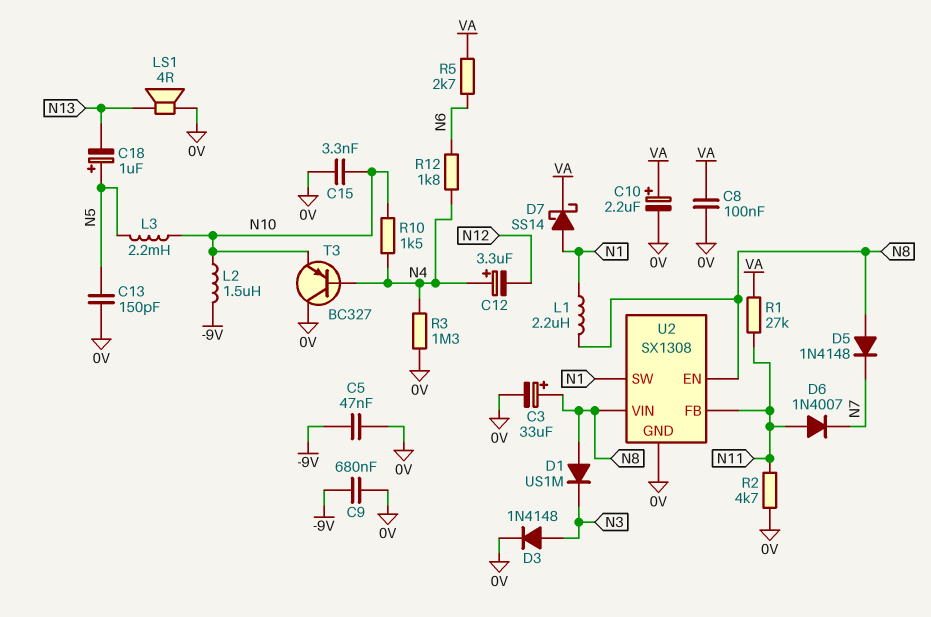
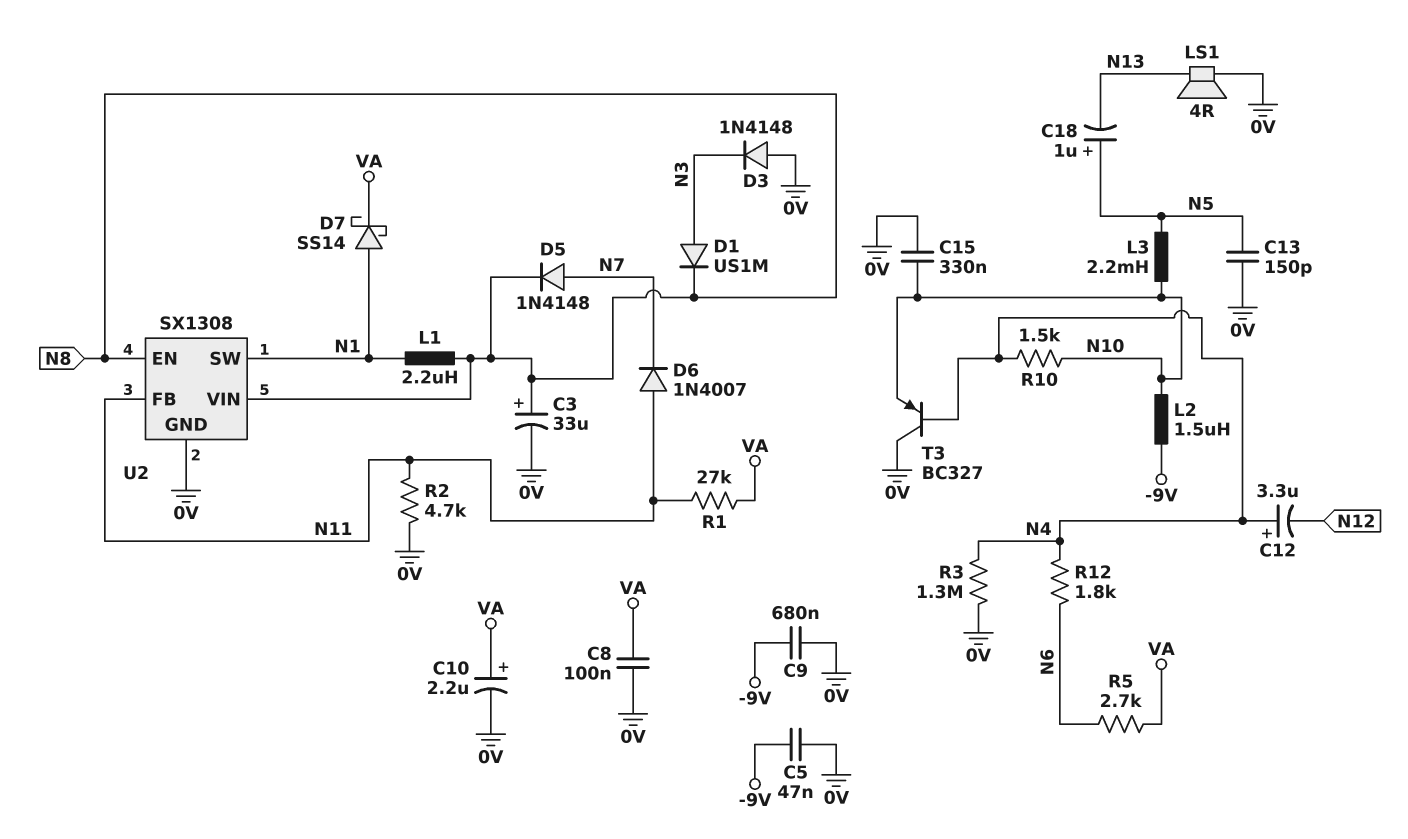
C15: 3.3nF (0V, N10) -> 330nF (0V, N10)
D1: diode US1M (A N8, K N3) -> diode US1M (A N3, K N8)
D3: diode 1N4148 (A N3, K 0V) -> diode 1N4148 (A 0V, K N3)
D5: diode 1N4148 (A N8, K N7) -> diode 1N4148 (A N7, K N8)

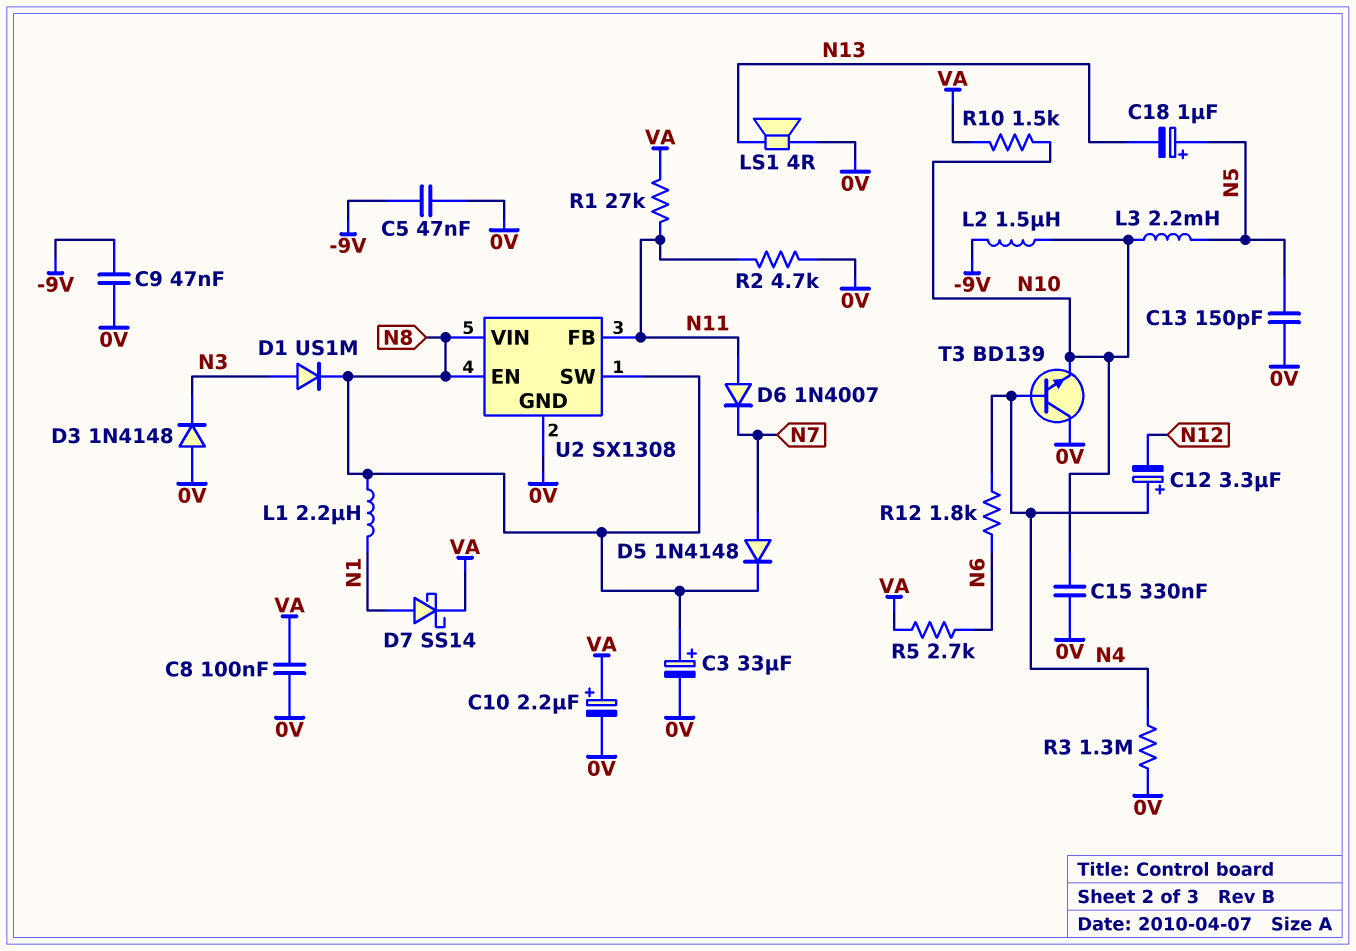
C9: 680nF (-9V, 0V) -> 47nF (-9V, 0V)
R10: 1.5k (N4, N10) -> 1.5k (N10, VA)
T3: PNP BC327 (B N4, C 0V, E N10) -> NPN BD139 (B N4, C 0V, E N10)
U2 pin SW: N1 -> N8

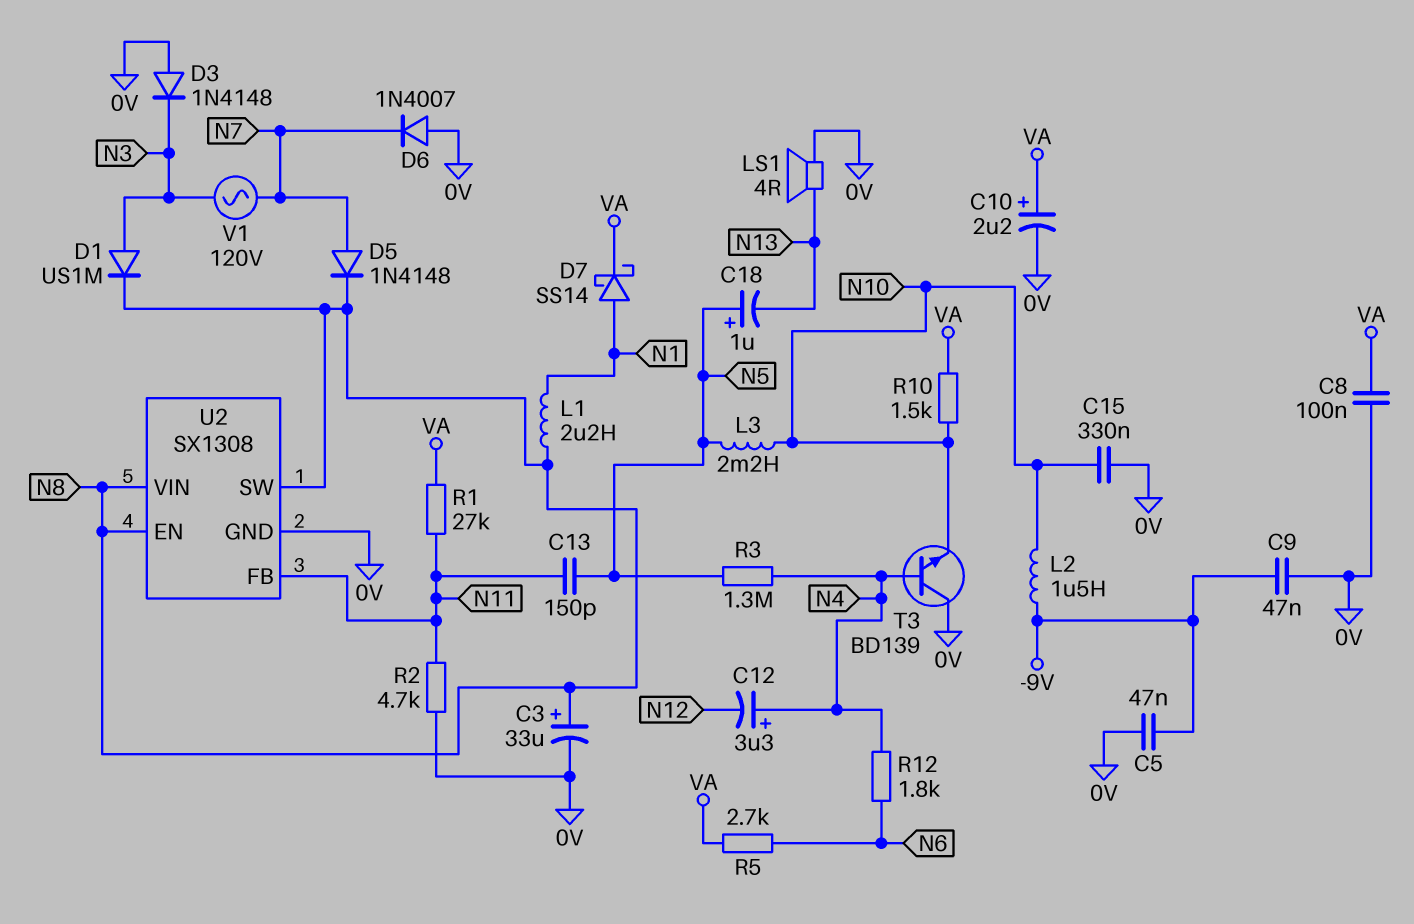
C13: 150pF (0V, N5) -> 150pF (N5, N11)
D6: diode 1N4007 (A N11, K N7) -> diode 1N4007 (A 0V, K N7)
R3: 1.3M (0V, N4) -> 1.3M (N4, N5)
V1: none -> AC 120V (N3, N7)

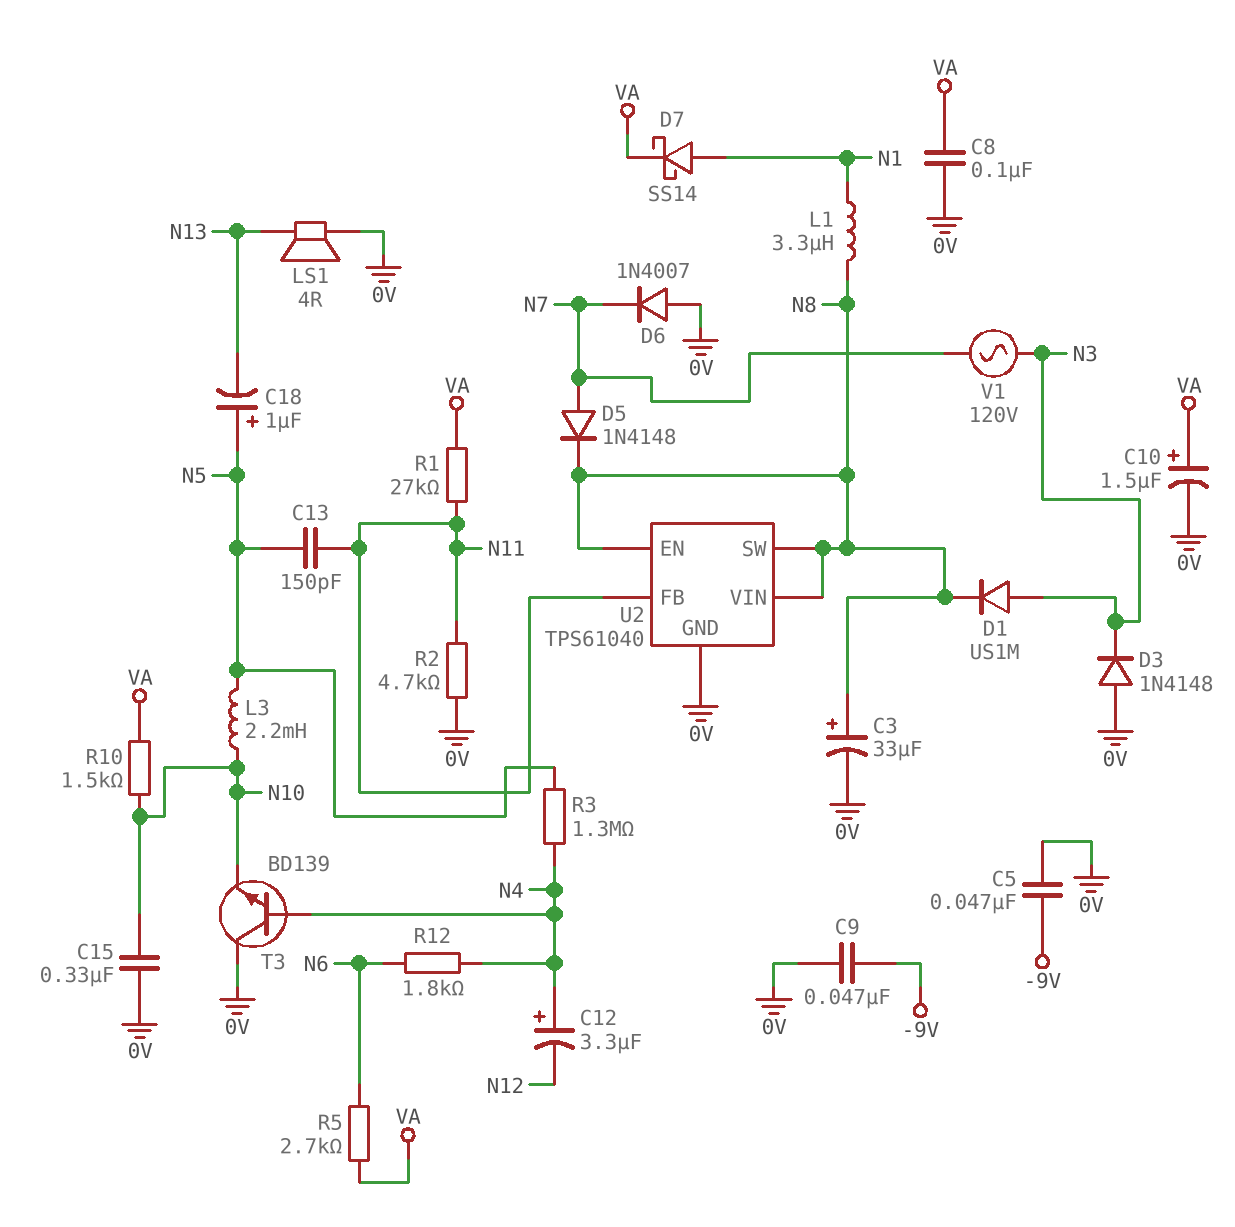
C10: 2.2uF (plus VA, minus 0V) -> 1.5uF (plus VA, minus 0V)
L1: 2.2uH (N1, N8) -> 3.3uH (N1, N8)
L2: 1.5uH (-9V, N10) -> none
U2: SX1308 -> TPS61040

